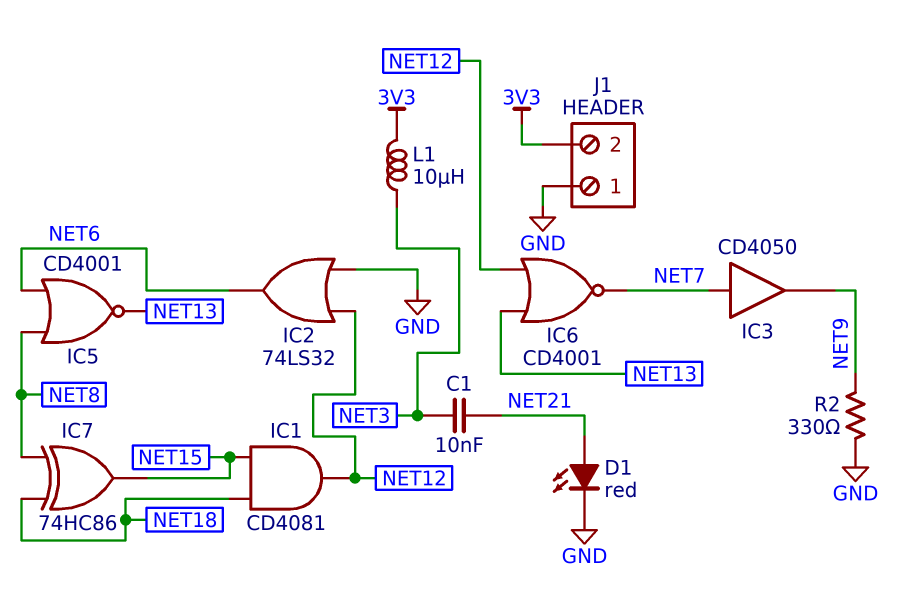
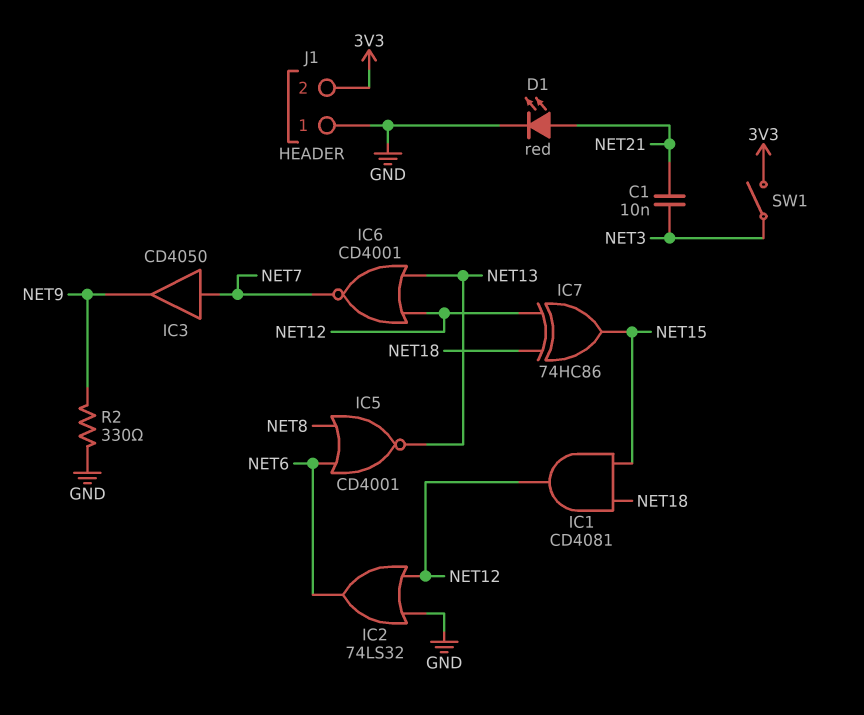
IC7: XOR 74HC86 (in NET8, in NET18, out NET15) -> XOR 74HC86 (in NET12, in NET18, out NET15)
L1: 10uH (3V3, NET3) -> none
SW1: none -> switch (3V3, NET3)

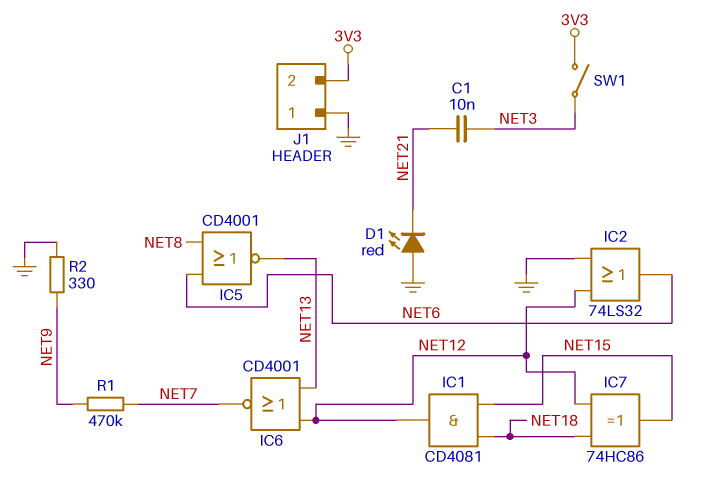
D1: LED red (A NET21, K GND) -> LED red (A GND, K NET21)
IC3: buffer CD4050 (in NET7, out NET9) -> none
R1: none -> 470k (NET7, NET9)

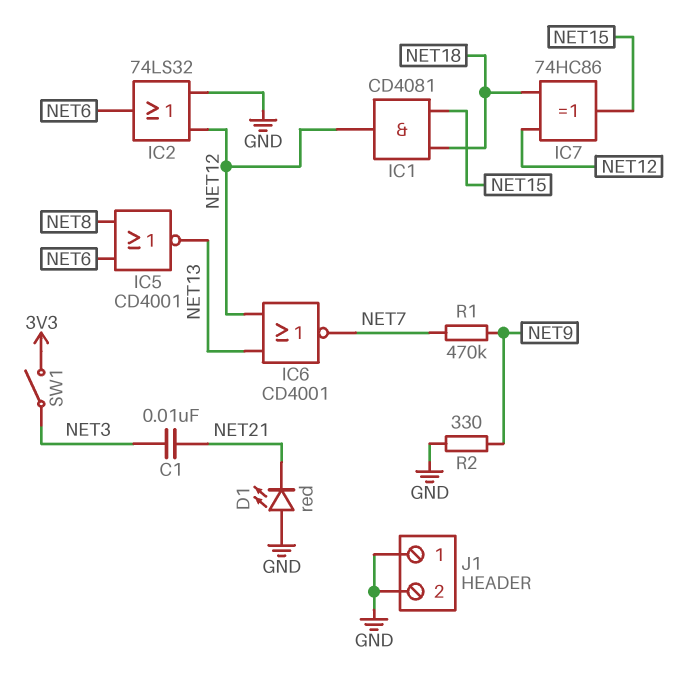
J1 pin 2: 3V3 -> GND

